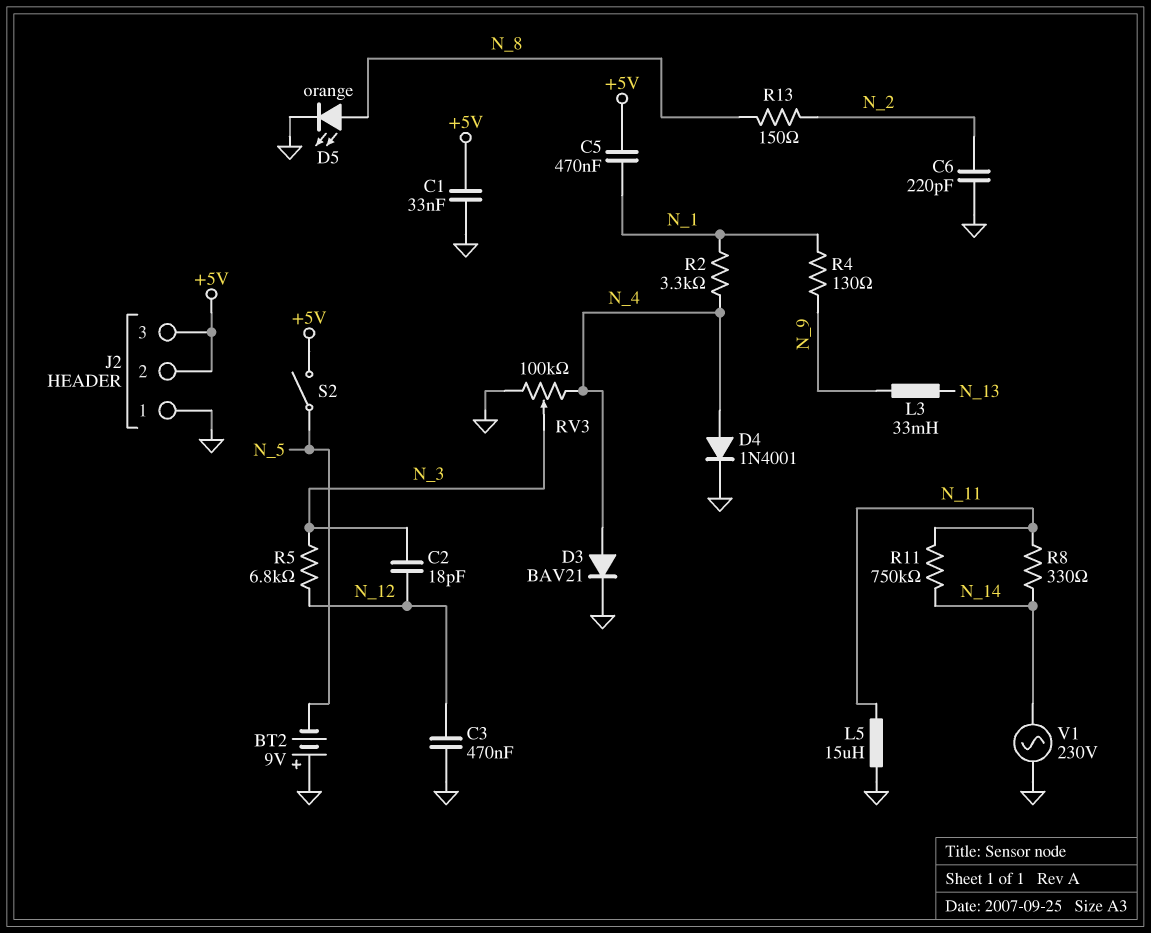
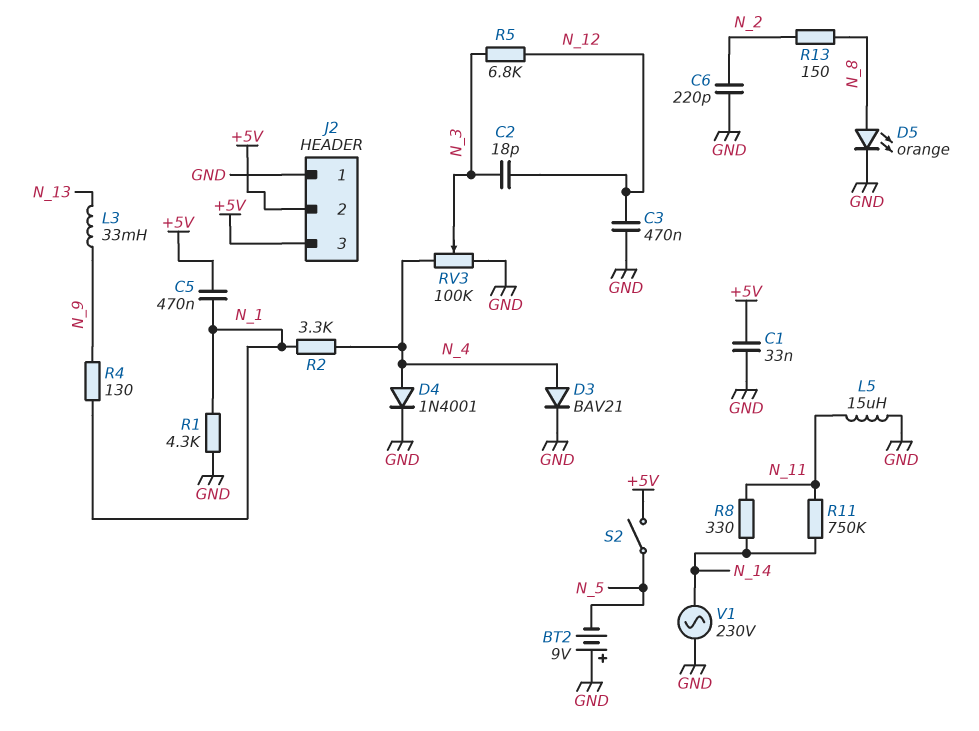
R1: none -> 4.3k (GND, N_1)

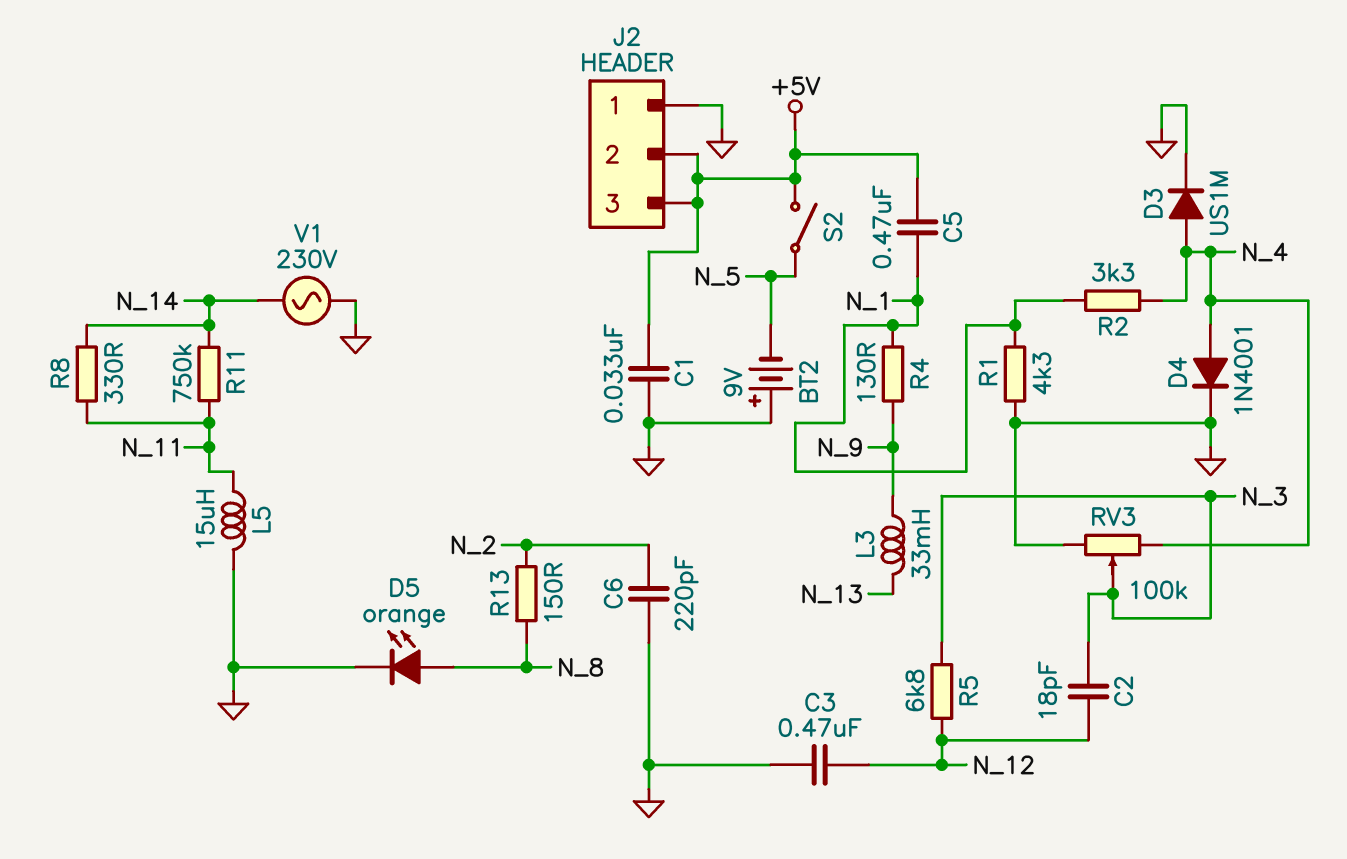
D3: diode BAV21 (A N_4, K GND) -> diode US1M (A N_4, K GND)

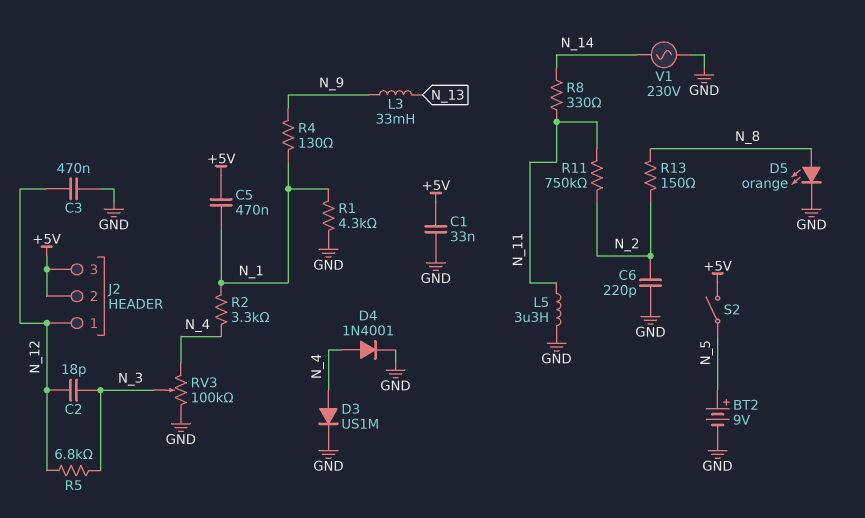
BT2: 9V (plus GND, minus N_5) -> 9V (plus N_5, minus GND)
J2 pin 1: GND -> N_12
L5: 15uH (GND, N_11) -> 3.3uH (GND, N_11)
R11: 750k (N_11, N_14) -> 750k (N_2, N_11)

